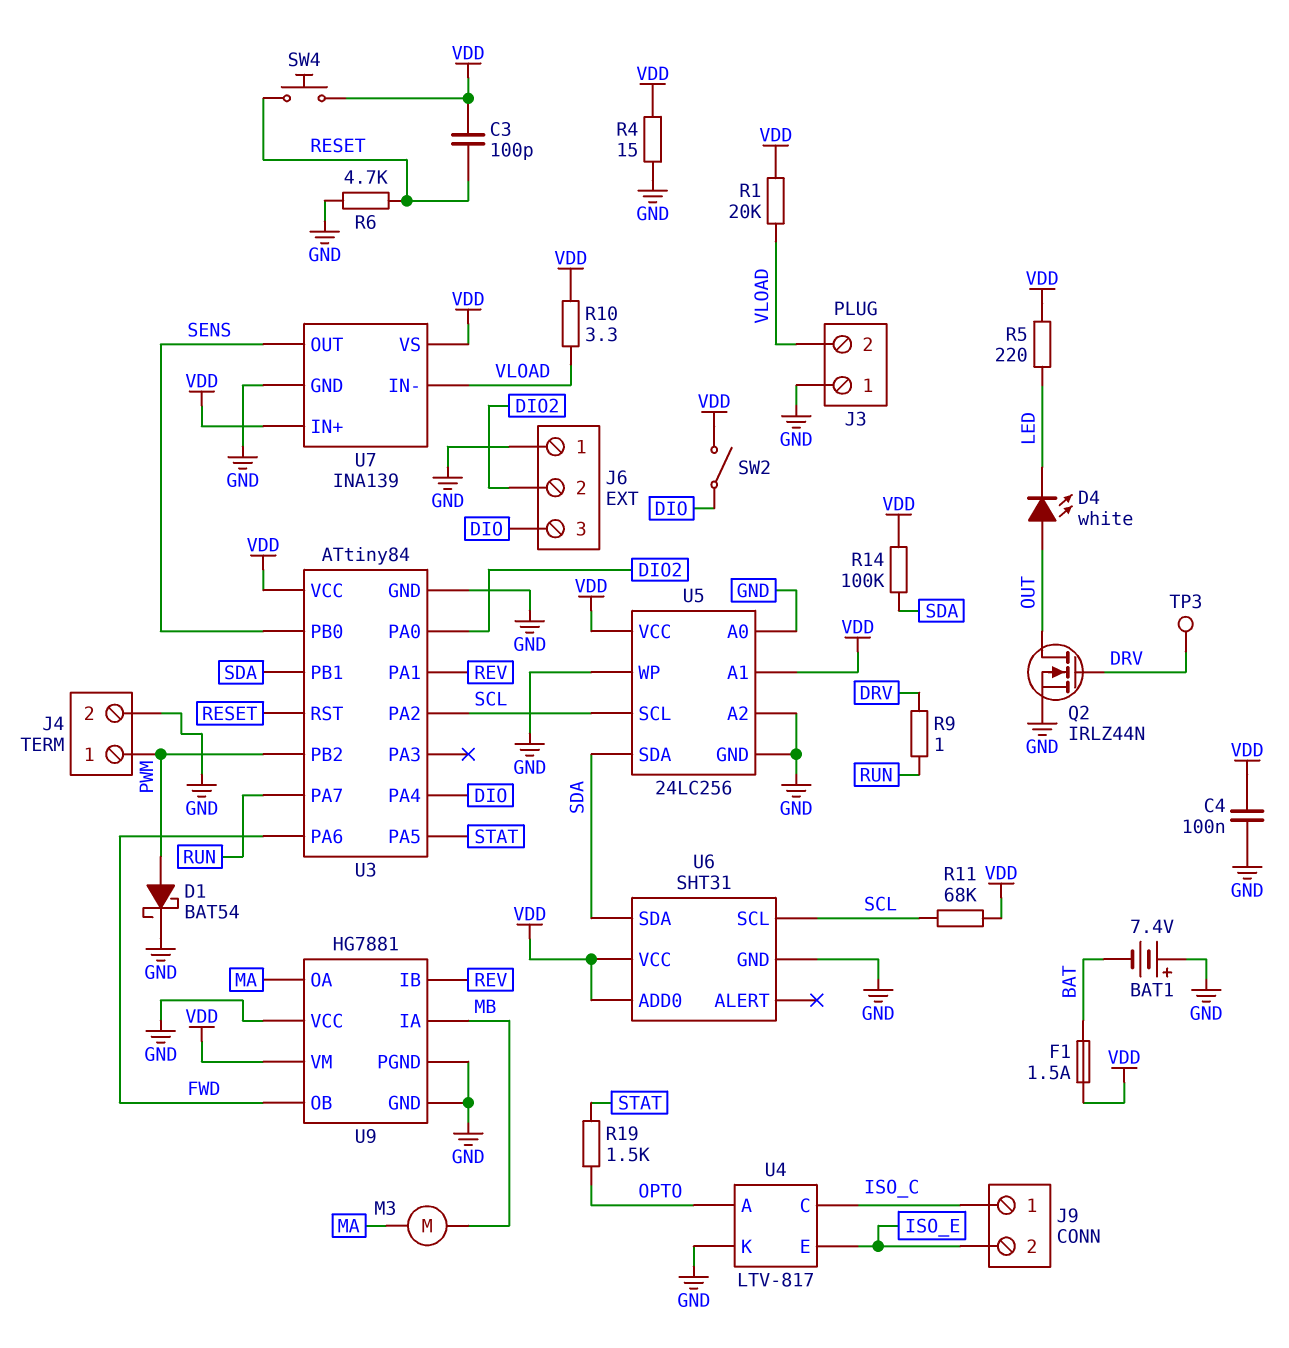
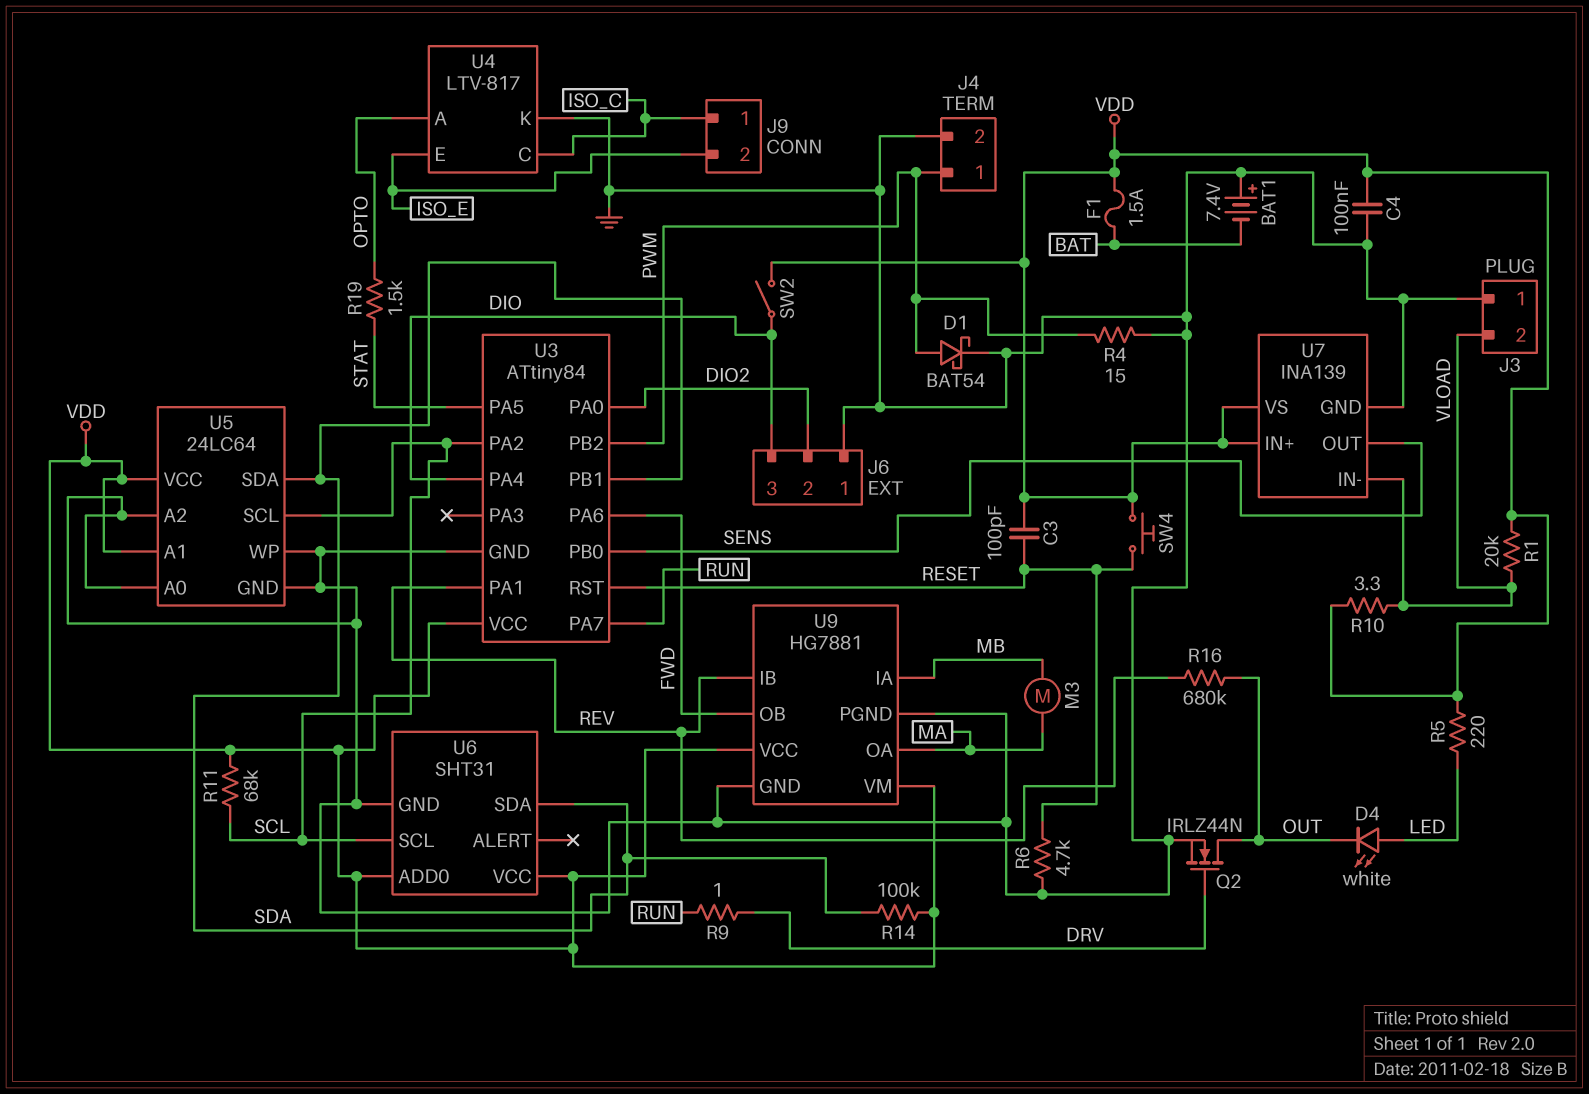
D4: LED white (A OUT, K LED) -> LED white (A LED, K OUT)
R4: 15 (GND, VDD) -> 15 (GND, PWM)
R16: none -> 680k (OUT, REV)
TP3: test point (DRV) -> none
U5: 24LC256 -> 24LC64
U9 pin VCC: GND -> VDD

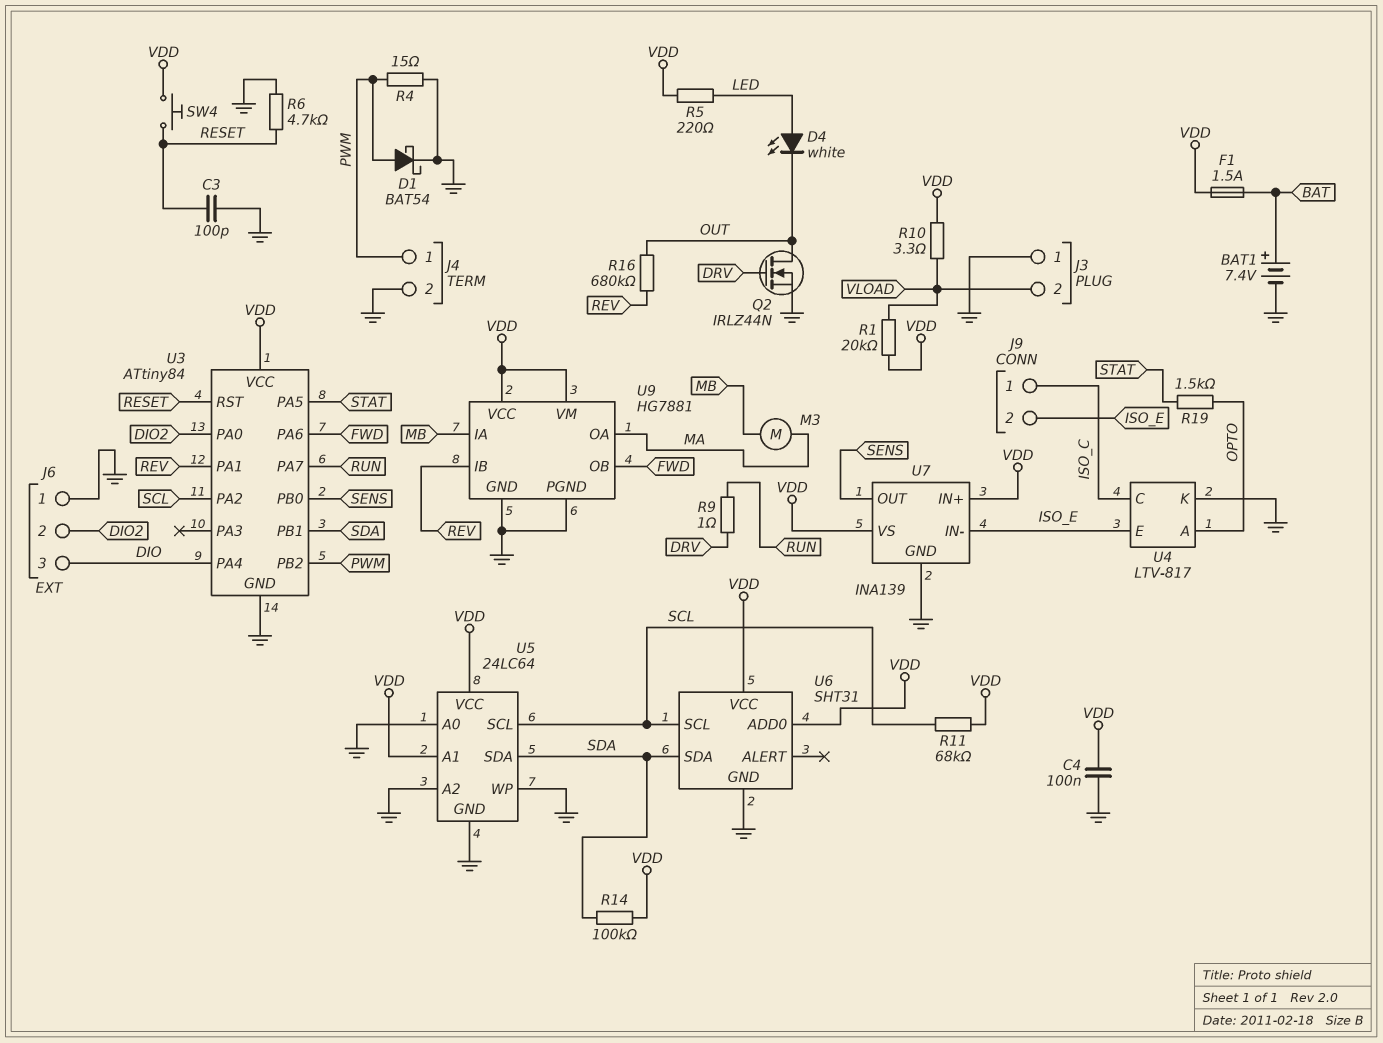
BAT1: 7.4V (plus GND, minus BAT) -> 7.4V (plus BAT, minus GND)
C3: 100pF (RESET, VDD) -> 100pF (GND, RESET)
SW2: switch (DIO, VDD) -> none
U7 pin IN-: VLOAD -> ISO_E

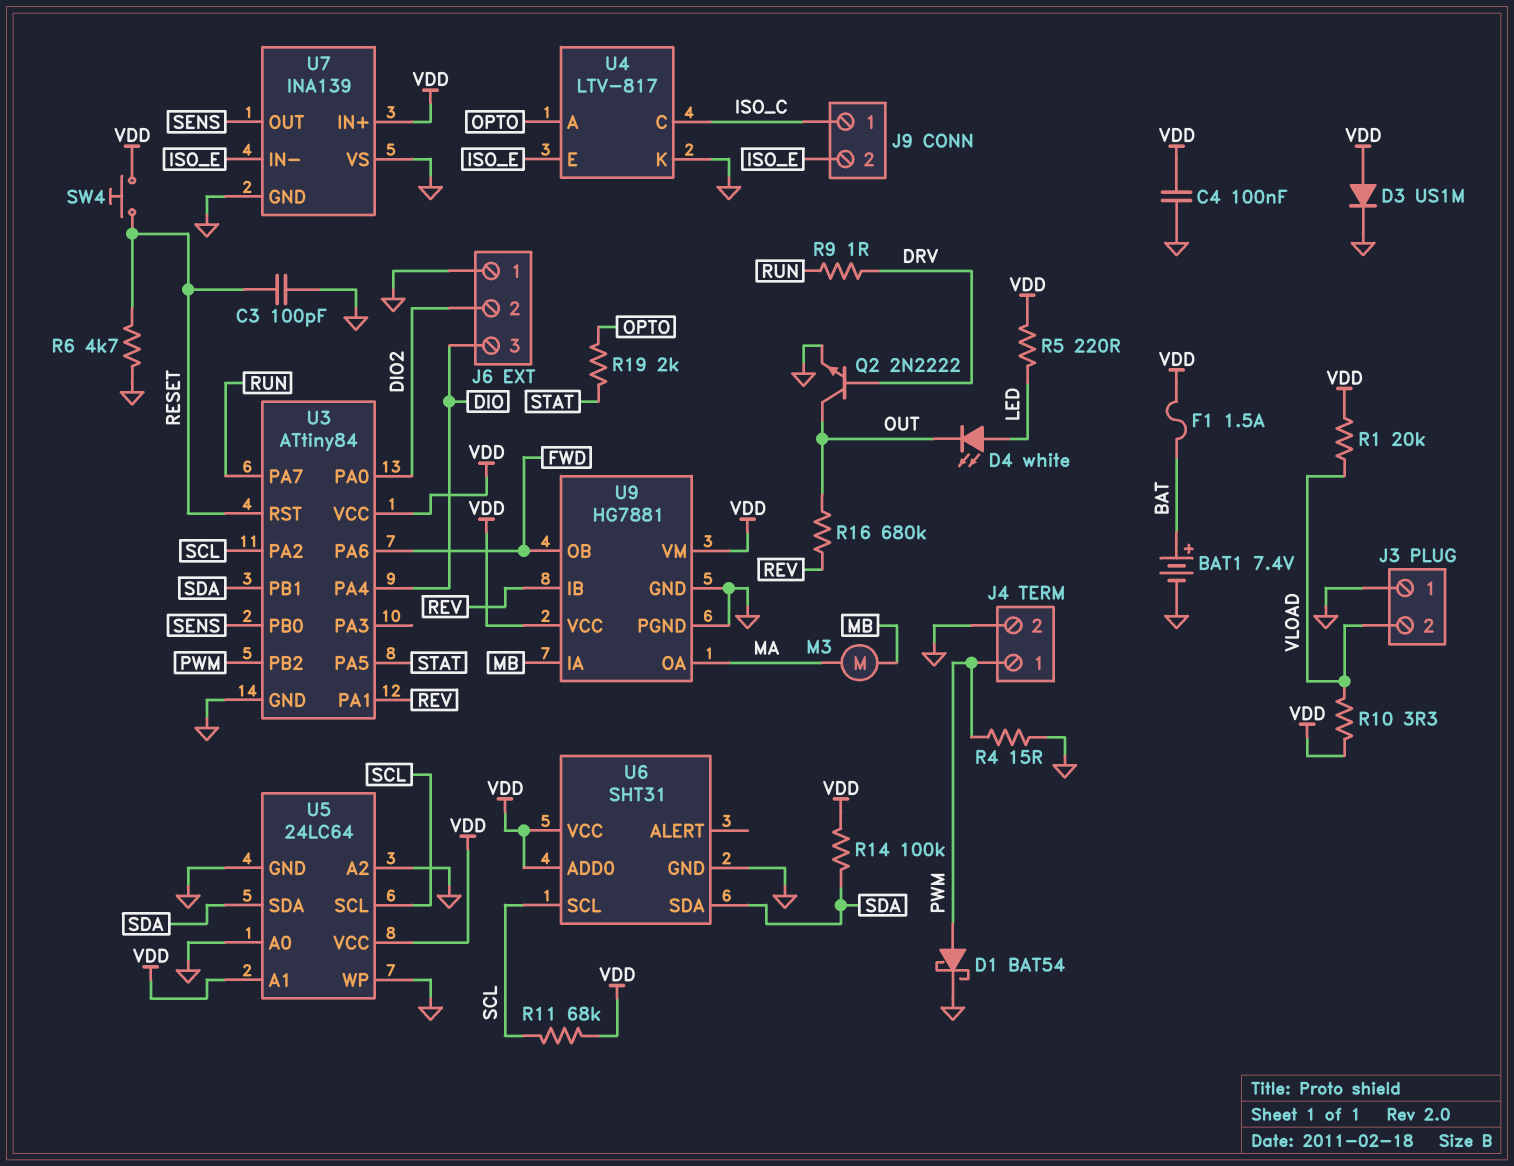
D3: none -> diode US1M (A VDD, K GND)
Q2: NMOS IRLZ44N (G DRV, D OUT, S GND) -> NPN 2N2222 (B DRV, C OUT, E GND)
R19: 1.5k (OPTO, STAT) -> 2k (OPTO, STAT)
U7 pin VS: VDD -> GND

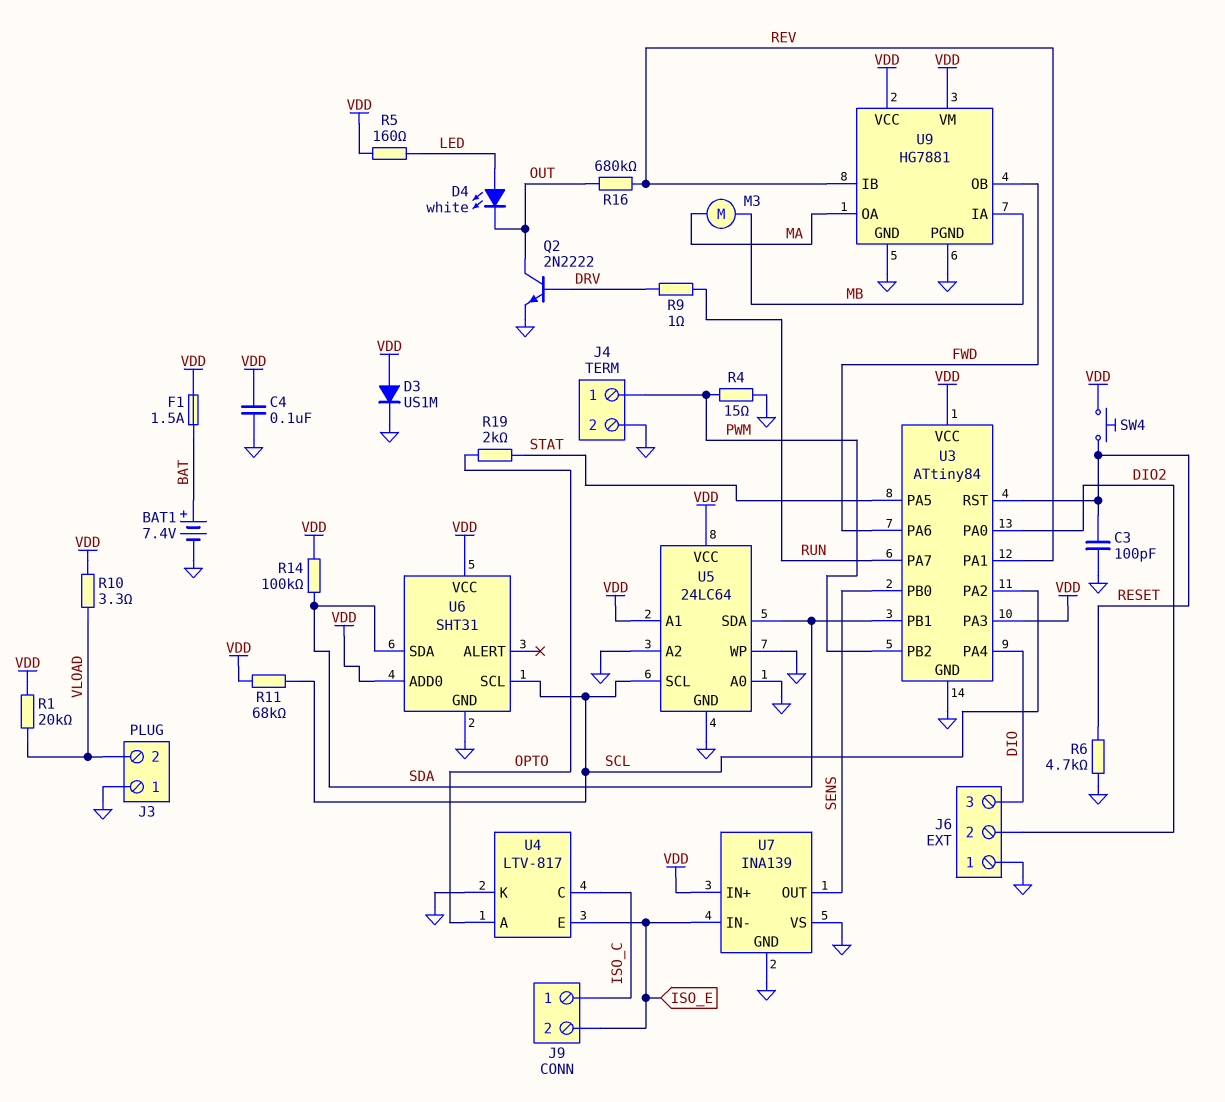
D1: schottky BAT54 (A PWM, K GND) -> none
R5: 220 (LED, VDD) -> 160 (LED, VDD)
U3 pin PA3: none -> VDD

